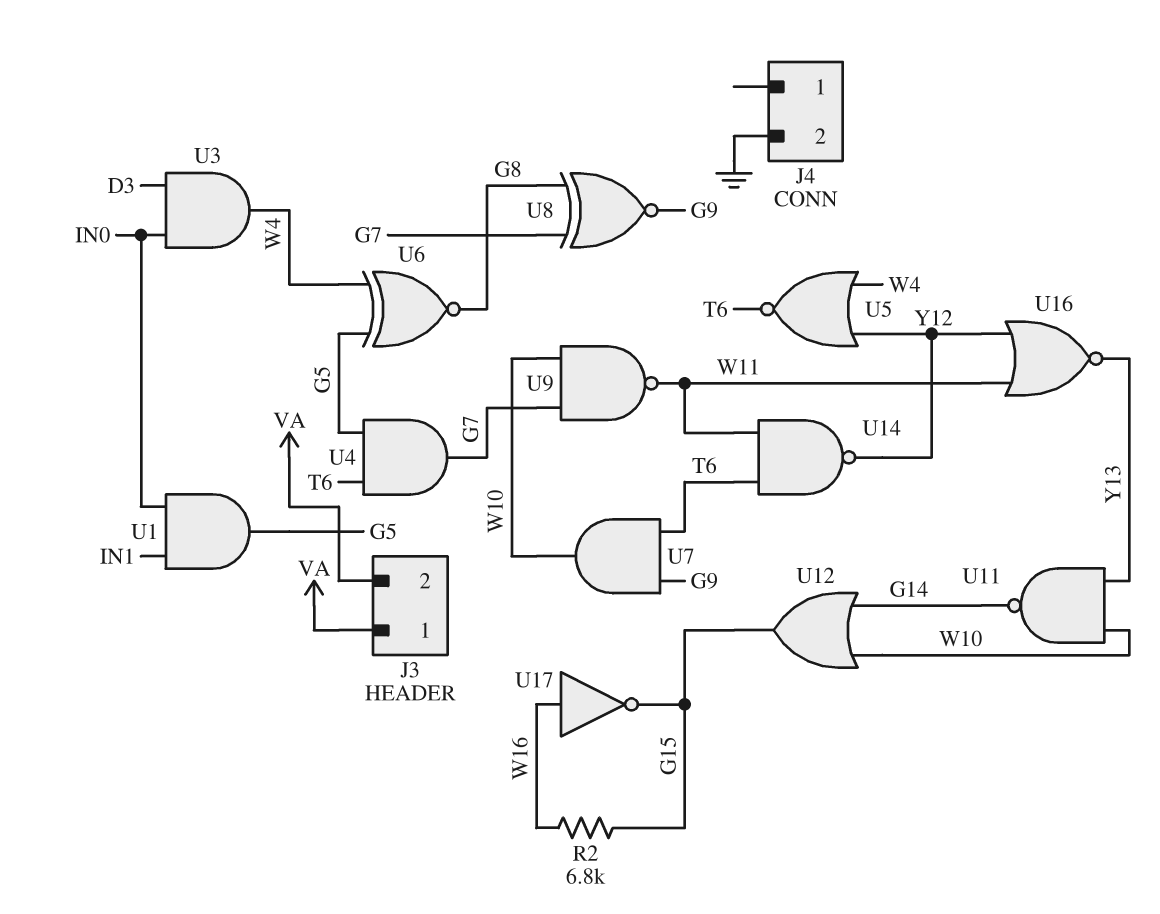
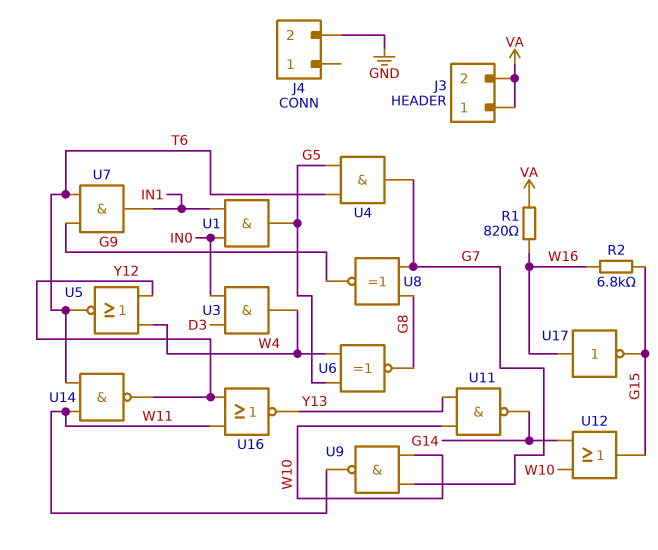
R1: none -> 820 (VA, W16)
U7: AND (in G9, in T6, out W10) -> AND (in G9, in T6, out IN1)

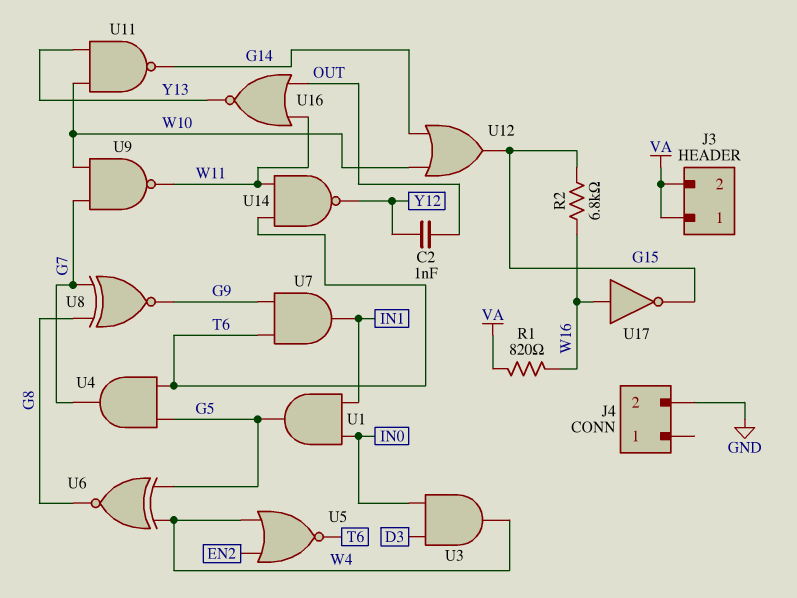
C2: none -> 1nF (OUT, Y12)
U5: NOR (in W4, in Y12, out T6) -> NOR (in EN2, in W4, out T6)
U16: NOR (in W11, in Y12, out Y13) -> NOR (in OUT, in W11, out Y13)

